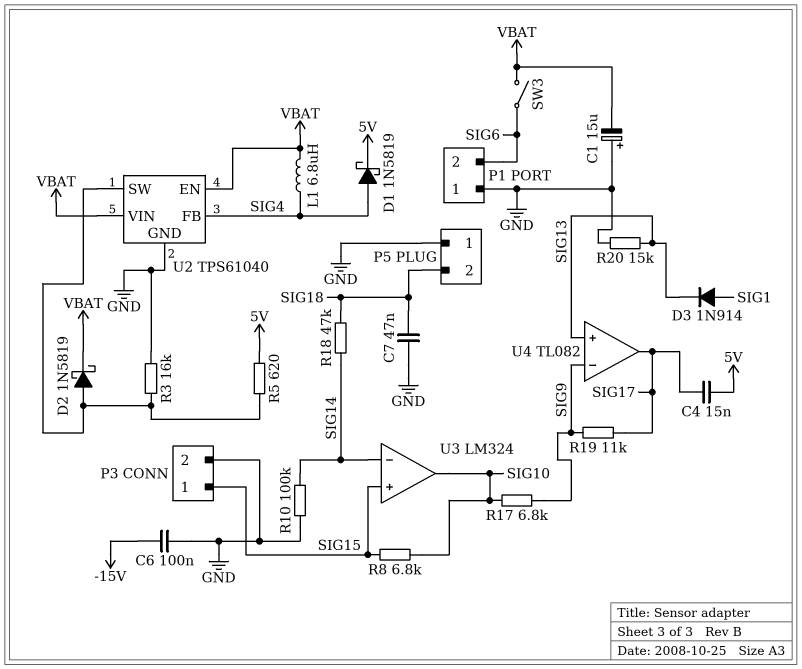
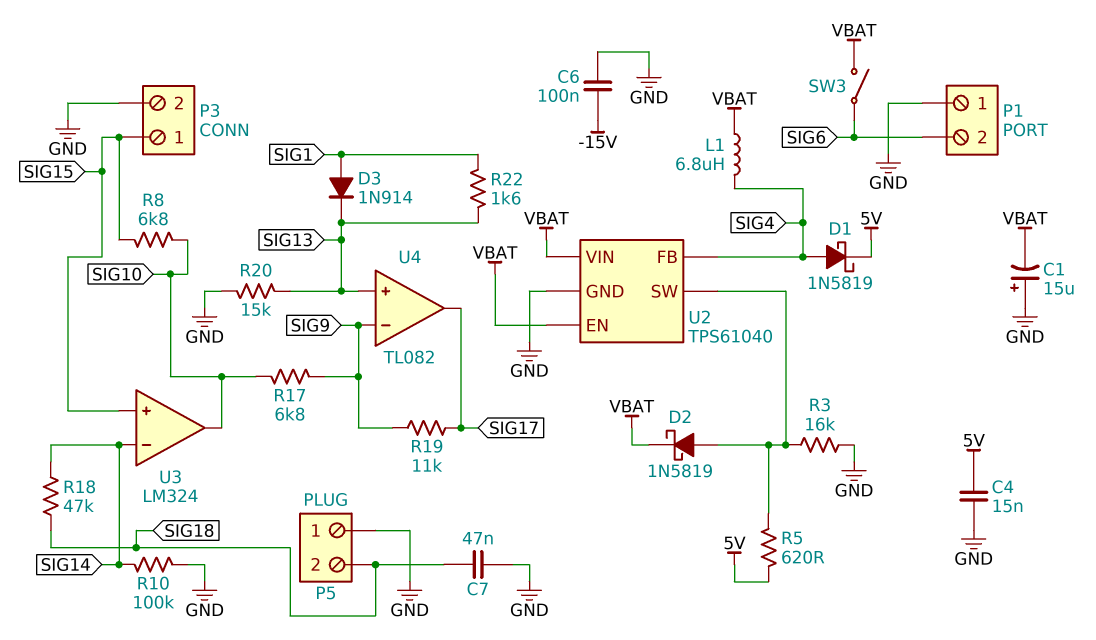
C4: 15nF (5V, SIG17) -> 15nF (5V, GND)
R22: none -> 1.6k (SIG1, SIG13)

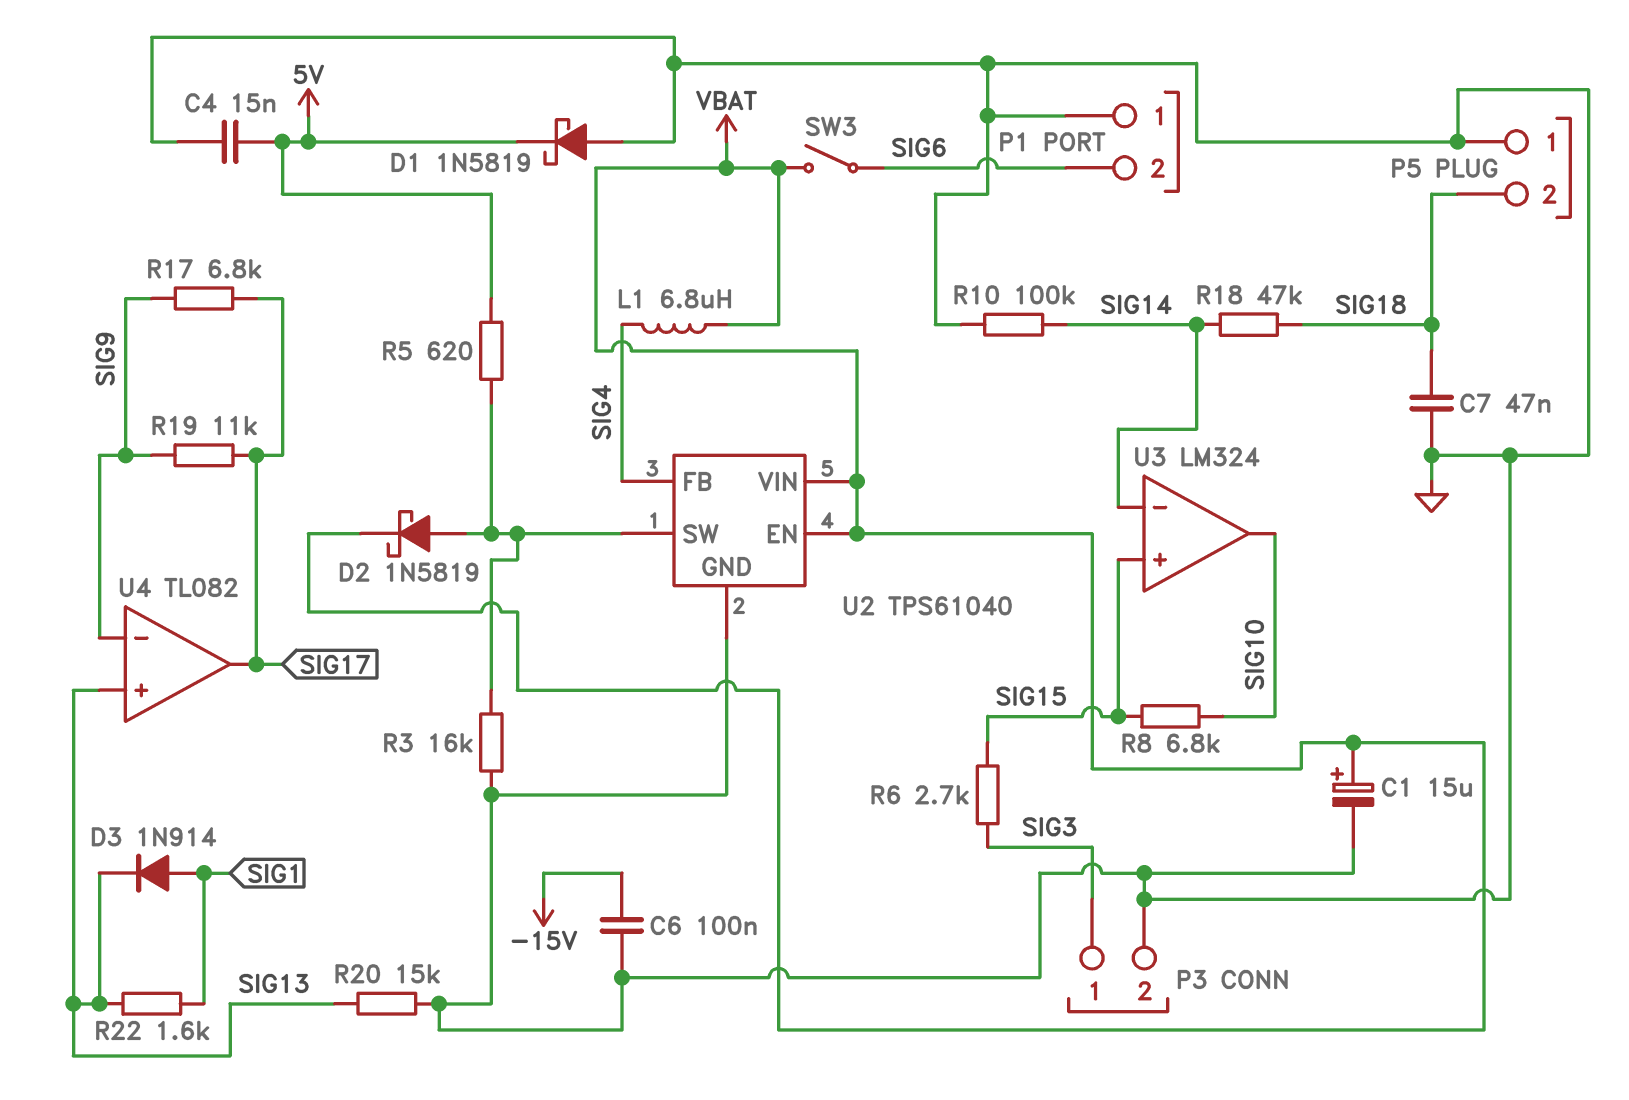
C1: 15uF (plus GND, minus VBAT) -> 15uF (plus VBAT, minus GND)
D1: schottky 1N5819 (A SIG4, K 5V) -> schottky 1N5819 (A GND, K 5V)
P3 pin 1: SIG15 -> SIG3
R6: none -> 2.7k (SIG3, SIG15)
R17: 6.8k (SIG9, SIG10) -> 6.8k (SIG9, SIG17)

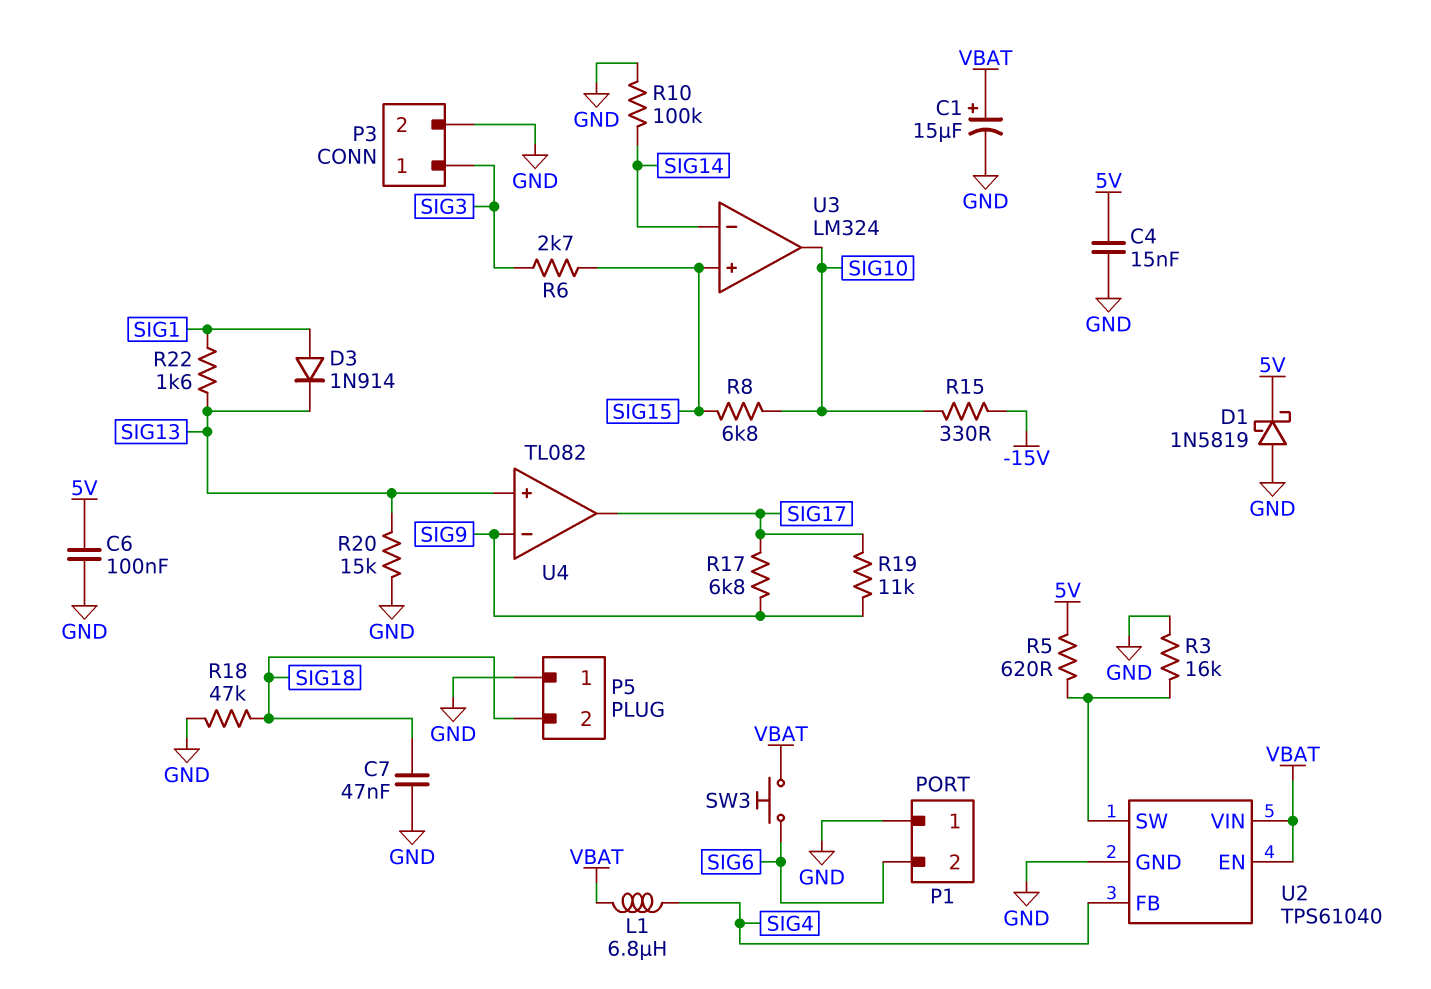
C6: 100nF (-15V, GND) -> 100nF (5V, GND)
D2: schottky 1N5819 (A U2/SW, K VBAT) -> none
R15: none -> 330 (-15V, SIG10)
R18: 47k (SIG14, SIG18) -> 47k (GND, SIG18)
SW3: switch (SIG6, VBAT) -> button (SIG6, VBAT)

